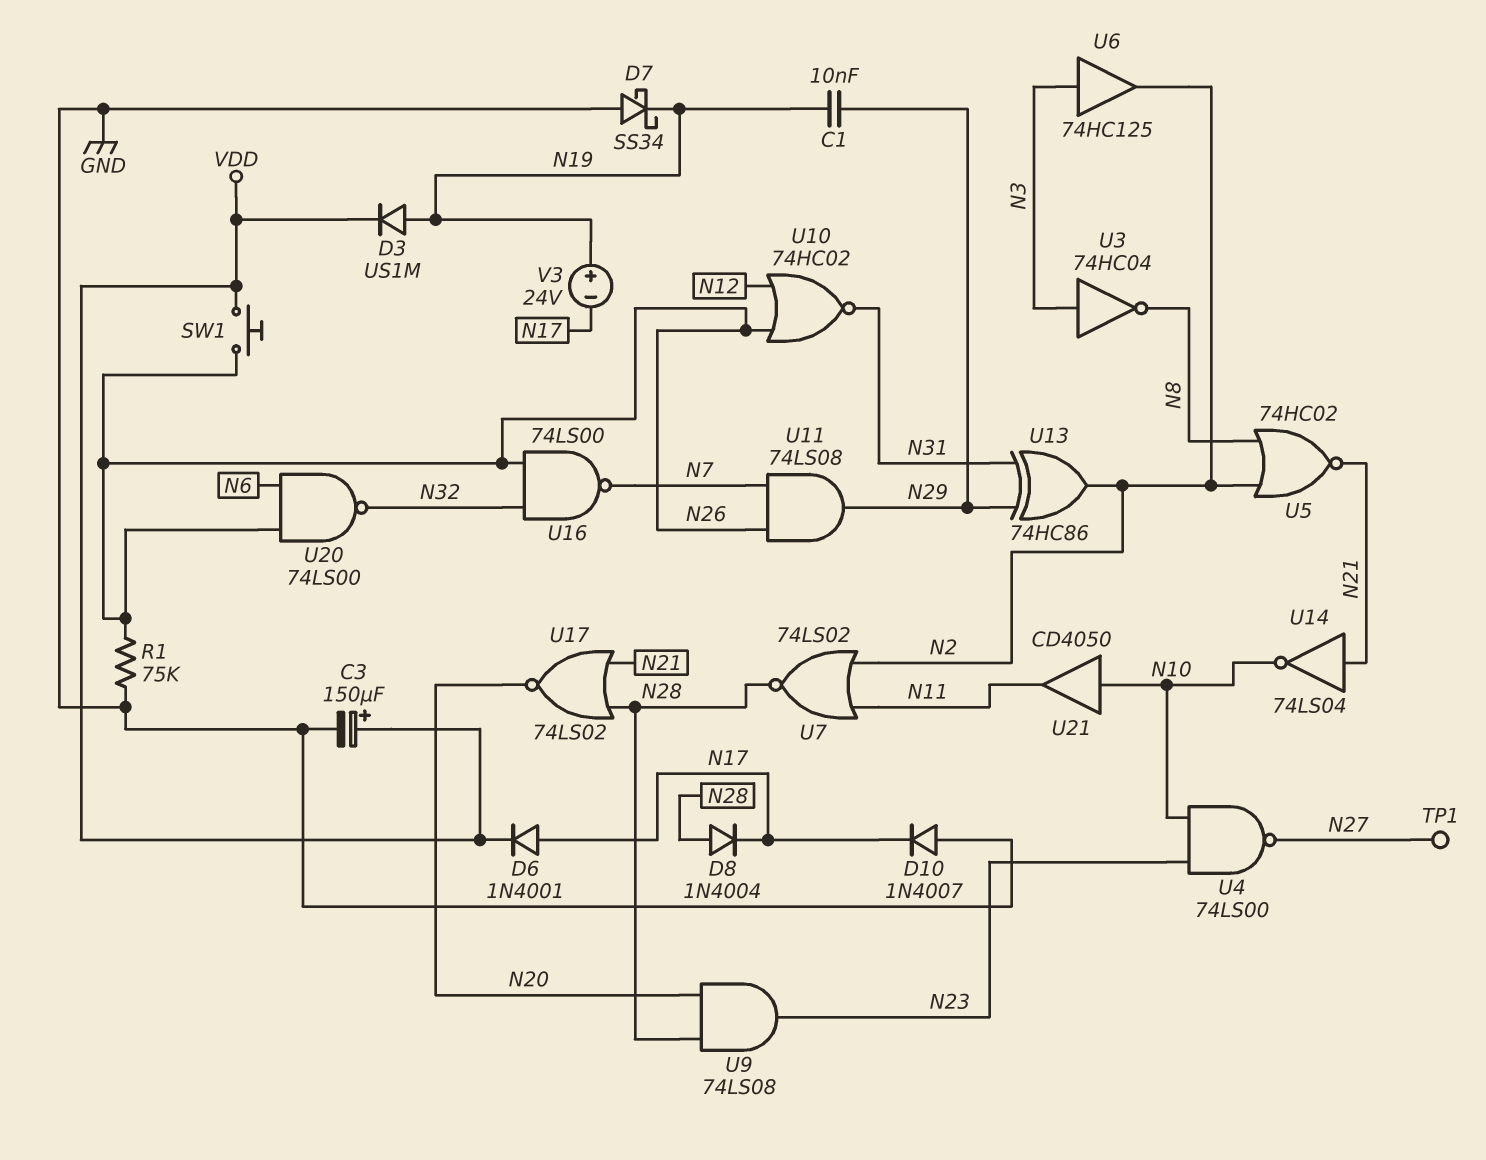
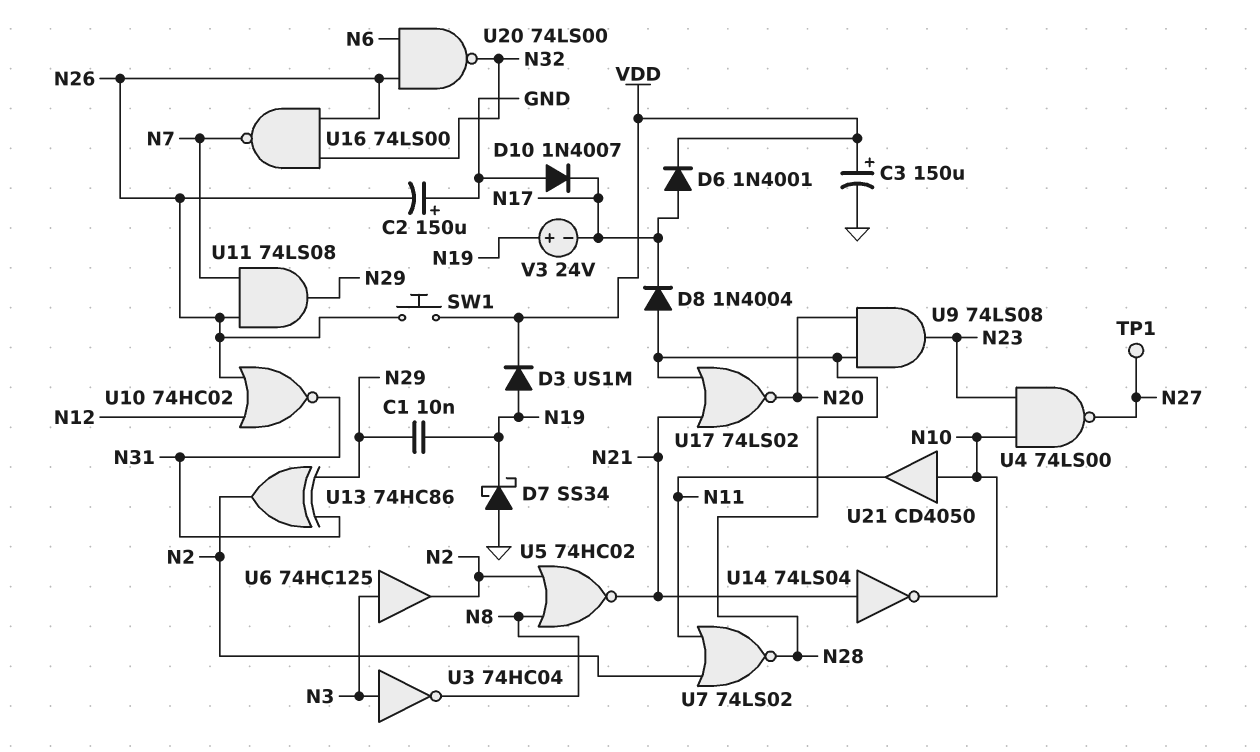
C2: none -> 150uF (plus GND, minus N26)
R1: 75k (GND, N26) -> none

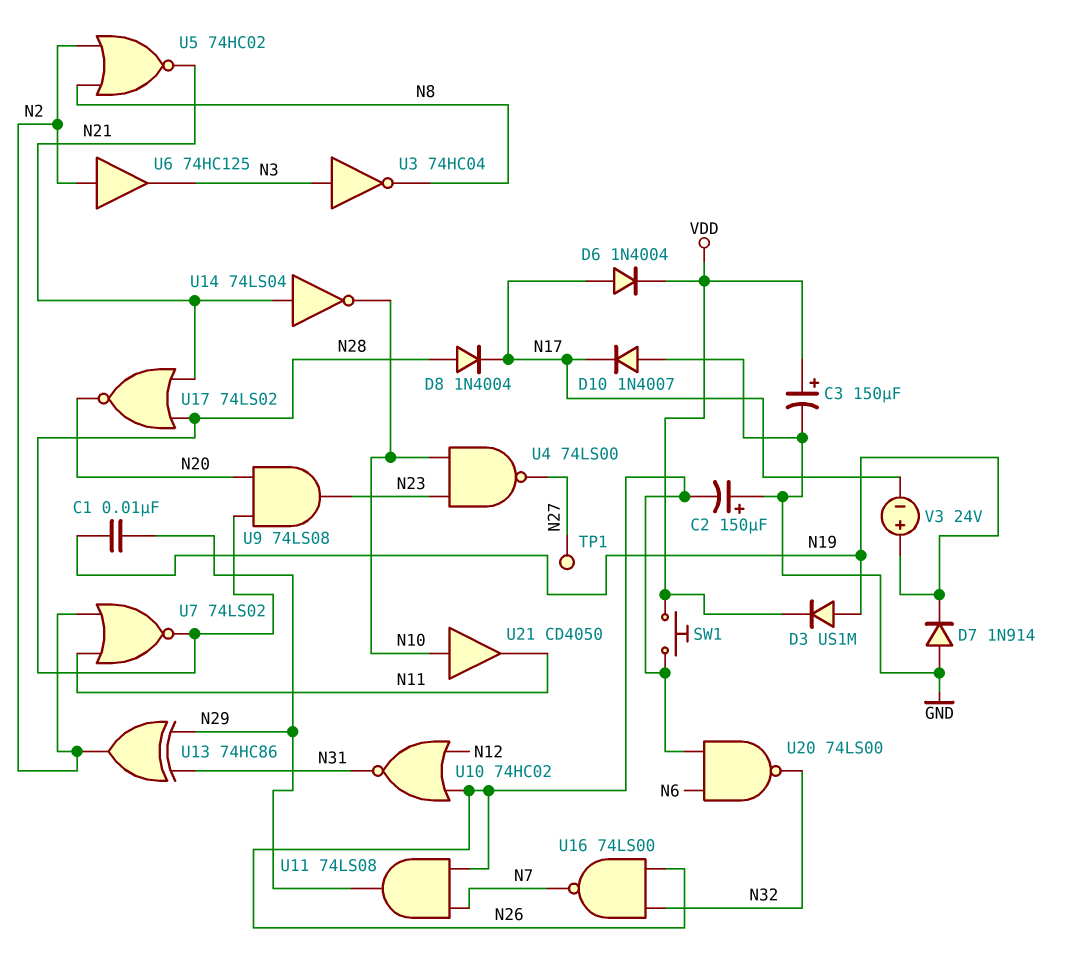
D6: diode 1N4001 (A N17, K VDD) -> diode 1N4004 (A N17, K VDD)
D7: schottky SS34 (A GND, K N19) -> diode 1N914 (A GND, K N19)
U6: buffer 74HC125 (in N3, out N2) -> buffer 74HC125 (in N2, out N3)

